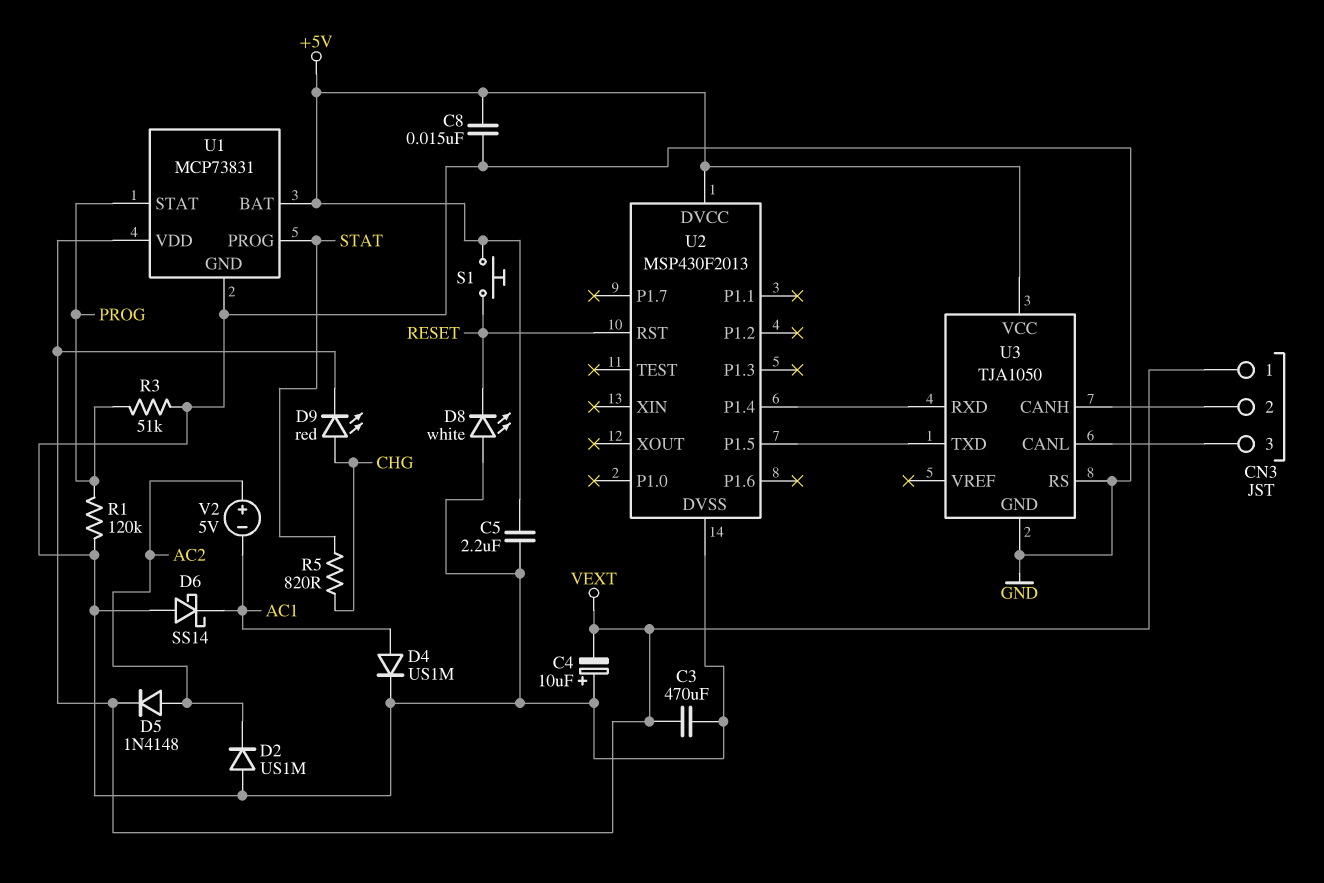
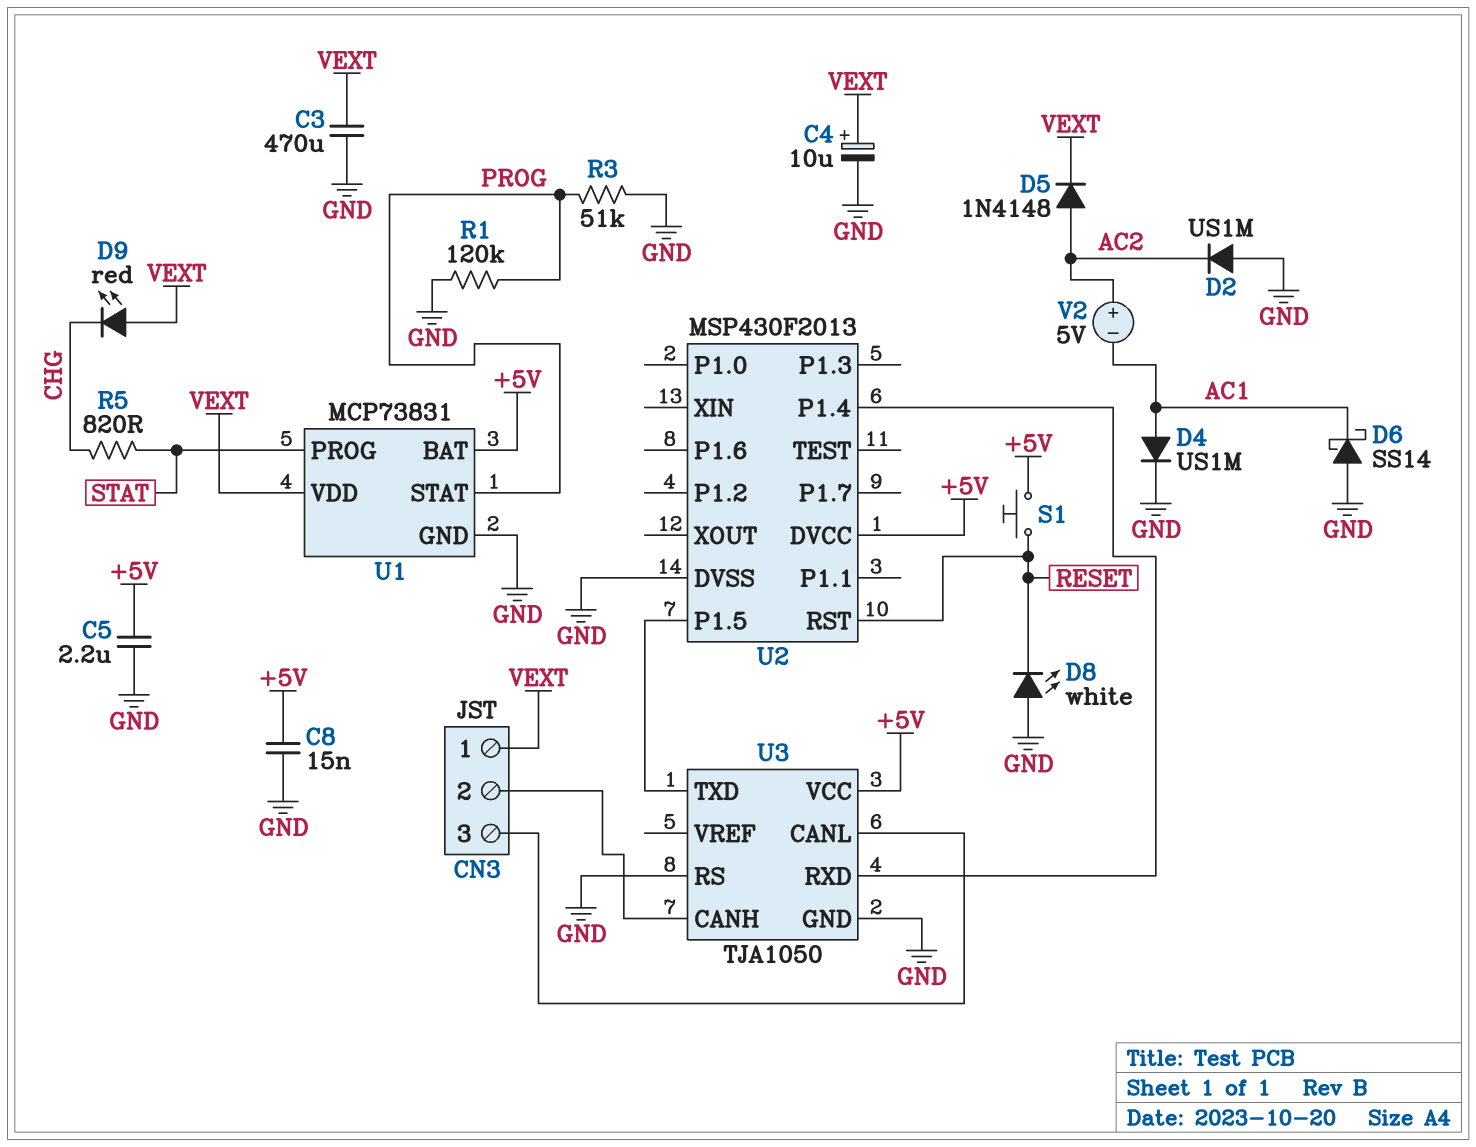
C4: 10uF (plus GND, minus VEXT) -> 10uF (plus VEXT, minus GND)
D9: LED red (A CHG, K VEXT) -> LED red (A VEXT, K CHG)

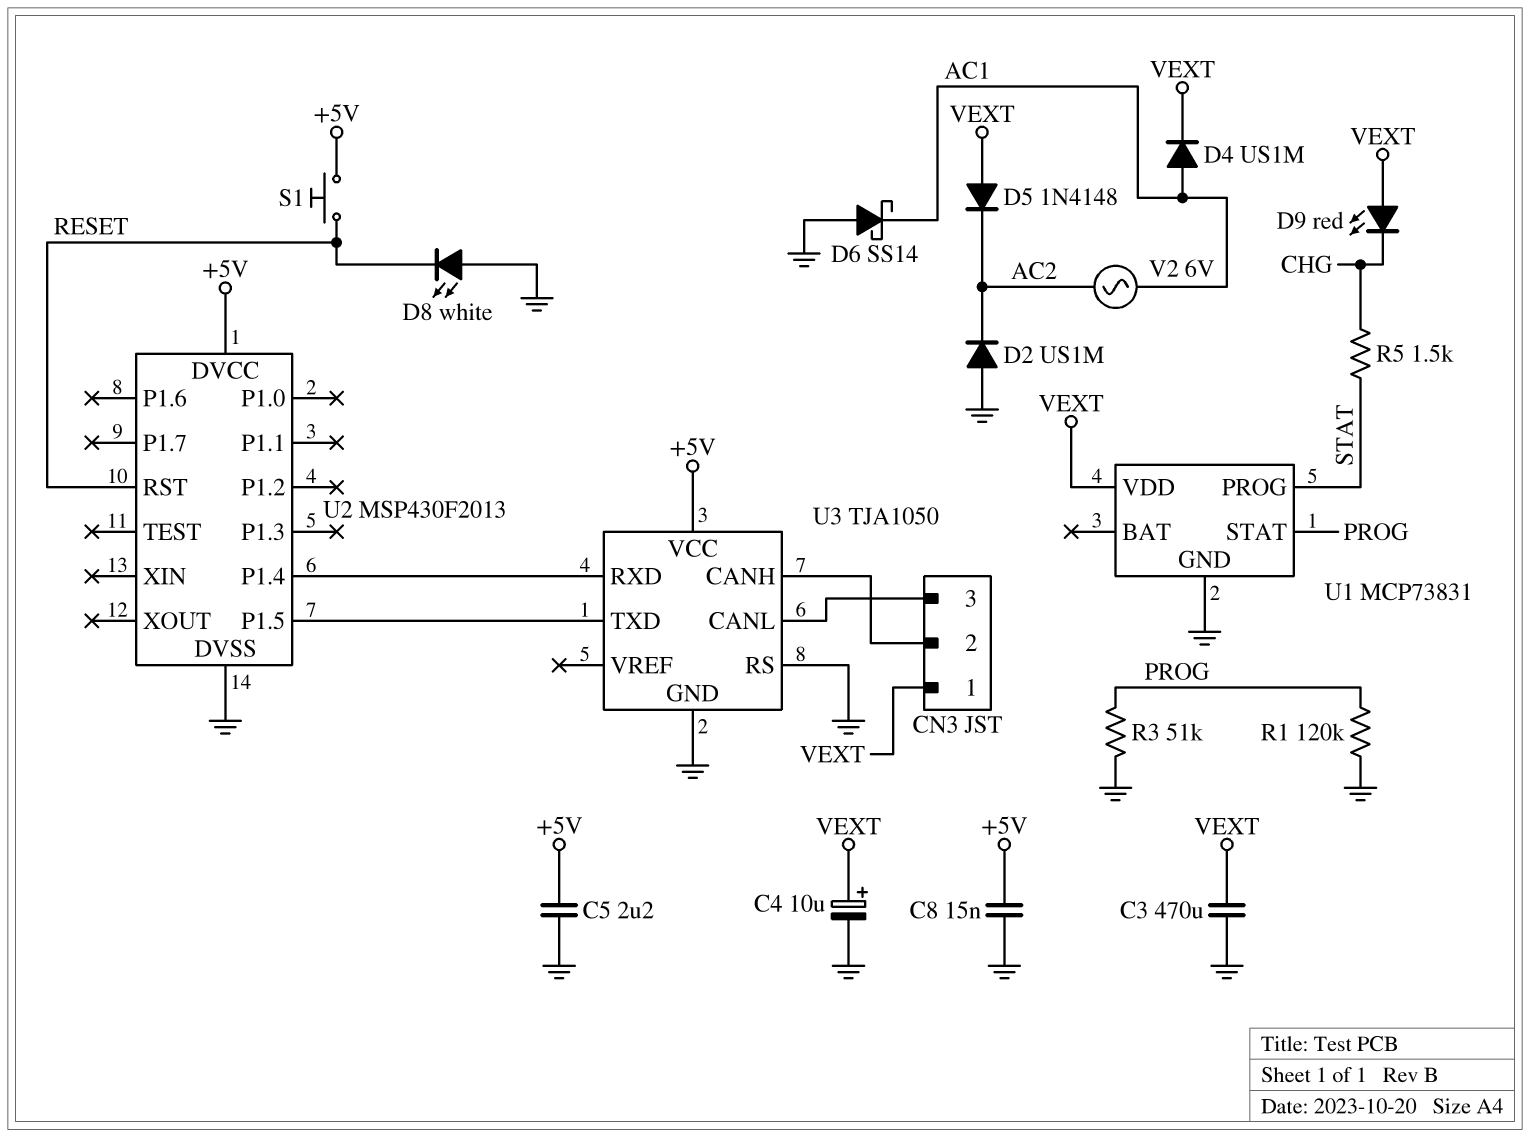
D4: diode US1M (A AC1, K GND) -> diode US1M (A AC1, K VEXT)
D5: diode 1N4148 (A AC2, K VEXT) -> diode 1N4148 (A VEXT, K AC2)
R5: 820 (CHG, STAT) -> 1.5k (CHG, STAT)
U1 pin BAT: +5V -> none
V2: 5V (plus AC2, minus AC1) -> AC 6V (AC1, AC2)

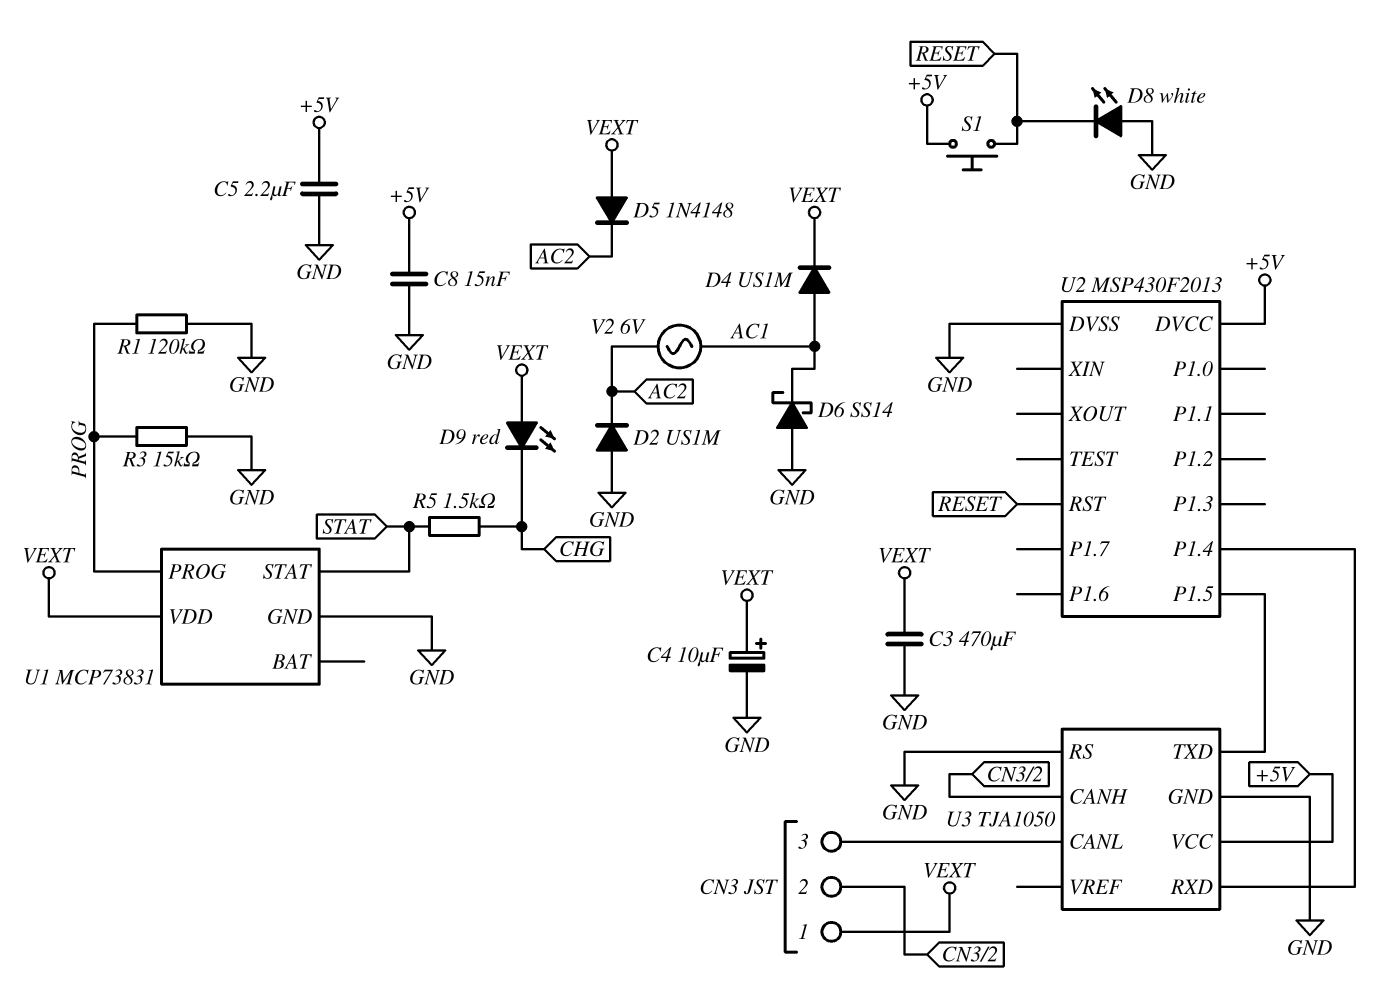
R3: 51k (GND, PROG) -> 15k (GND, PROG)
U1 pin PROG: STAT -> PROG
U1 pin STAT: PROG -> STAT

